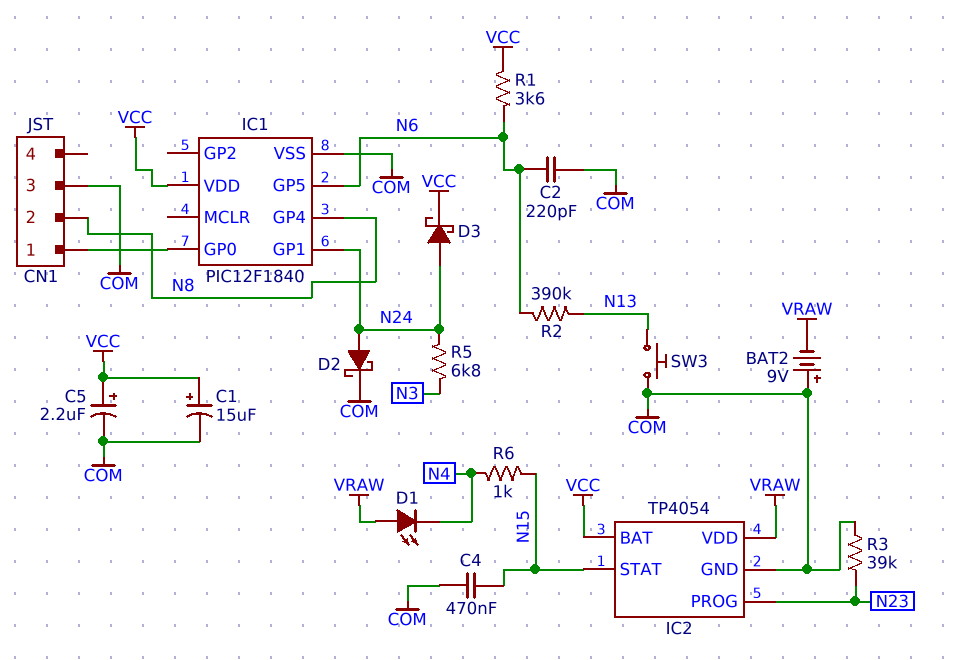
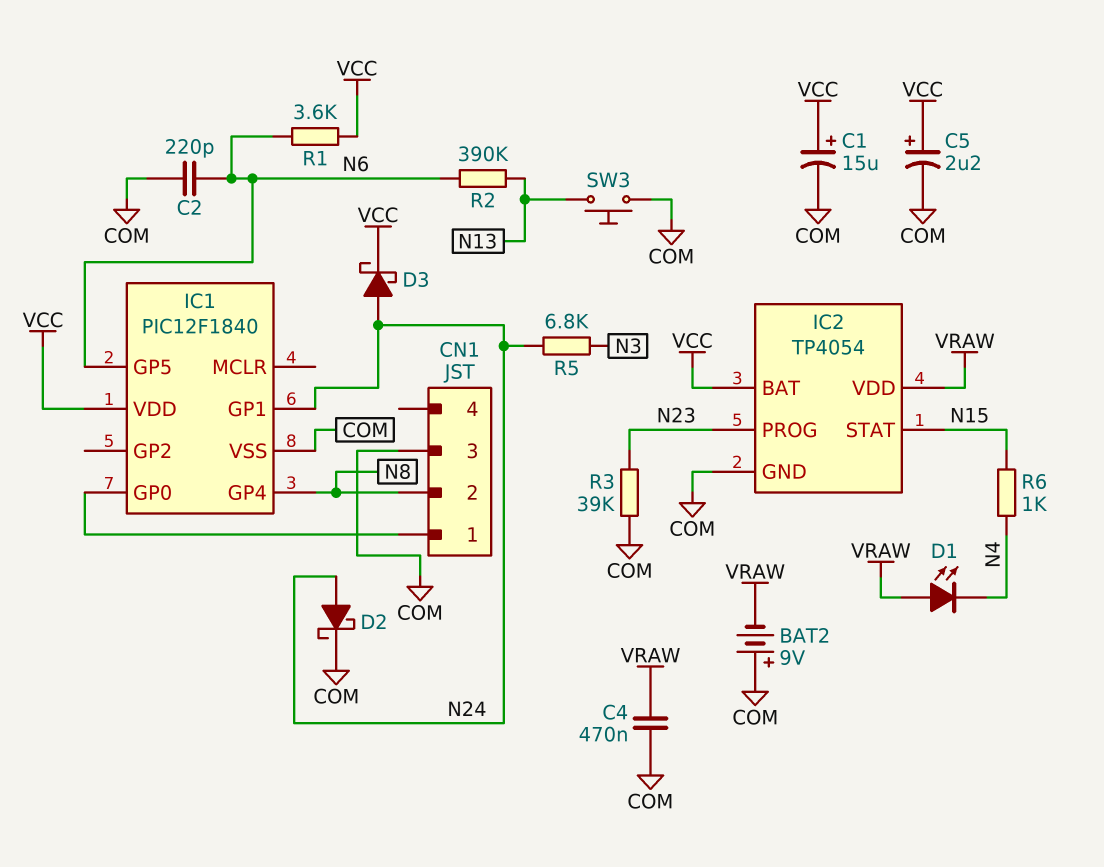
C4: 470nF (COM, N15) -> 470nF (COM, VRAW)

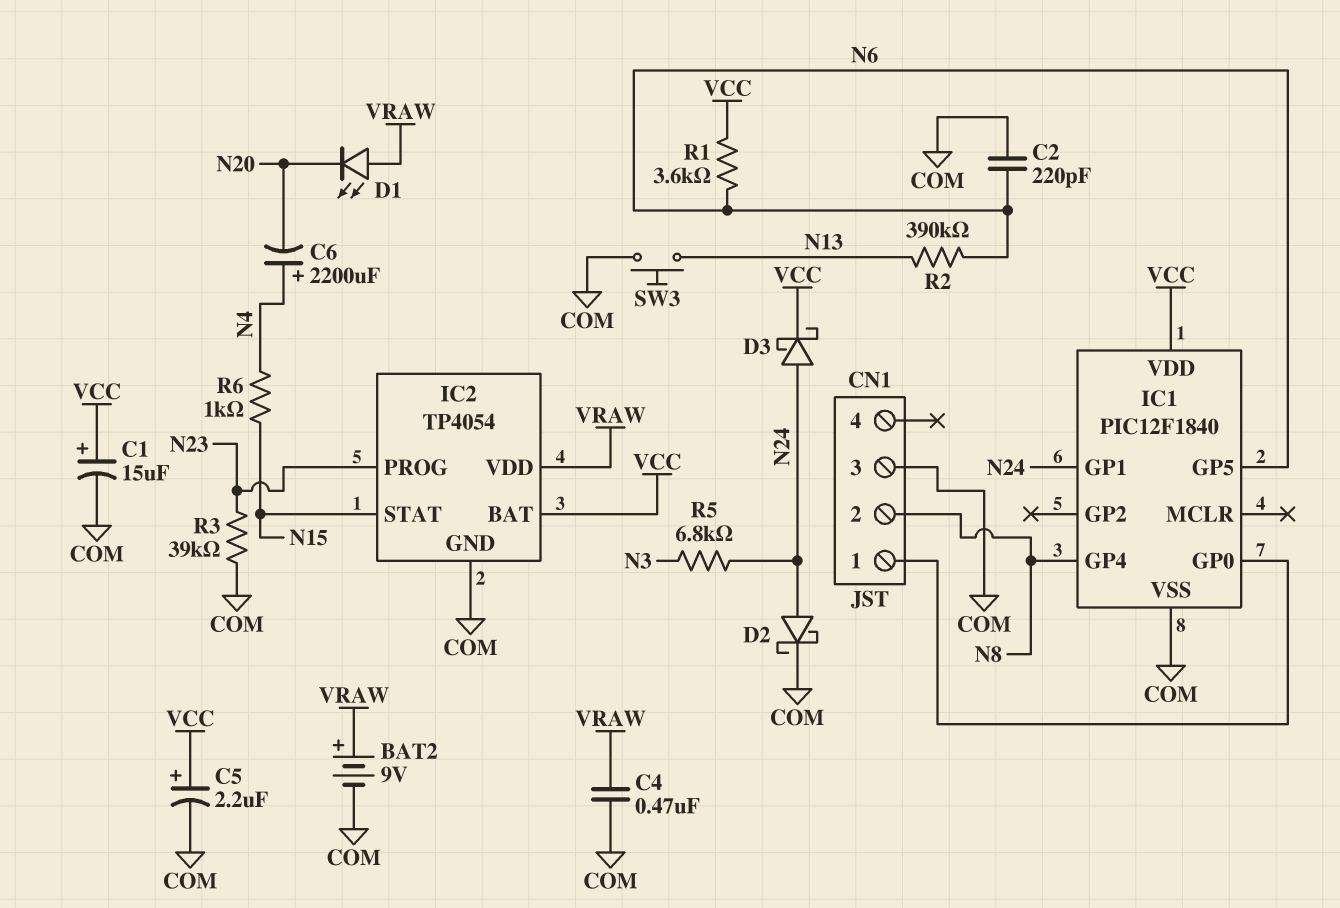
BAT2: 9V (plus COM, minus VRAW) -> 9V (plus VRAW, minus COM)
C6: none -> 2200uF (plus N4, minus N20)
D1: LED (A VRAW, K N4) -> LED (A VRAW, K N20)

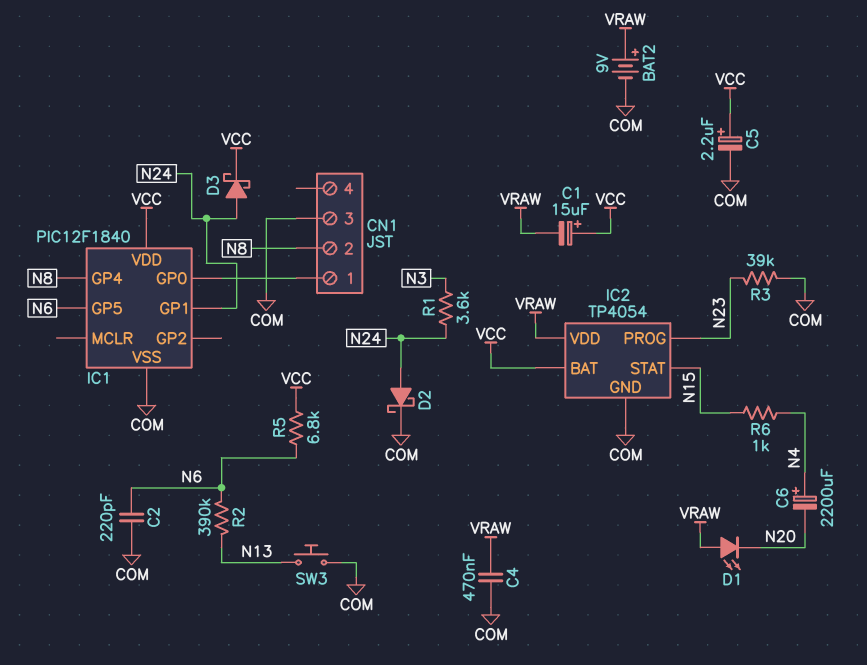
C1: 15uF (plus VCC, minus COM) -> 15uF (plus VCC, minus VRAW)
R1: 3.6k (N6, VCC) -> 3.6k (N3, N24)
R5: 6.8k (N3, N24) -> 6.8k (N6, VCC)

